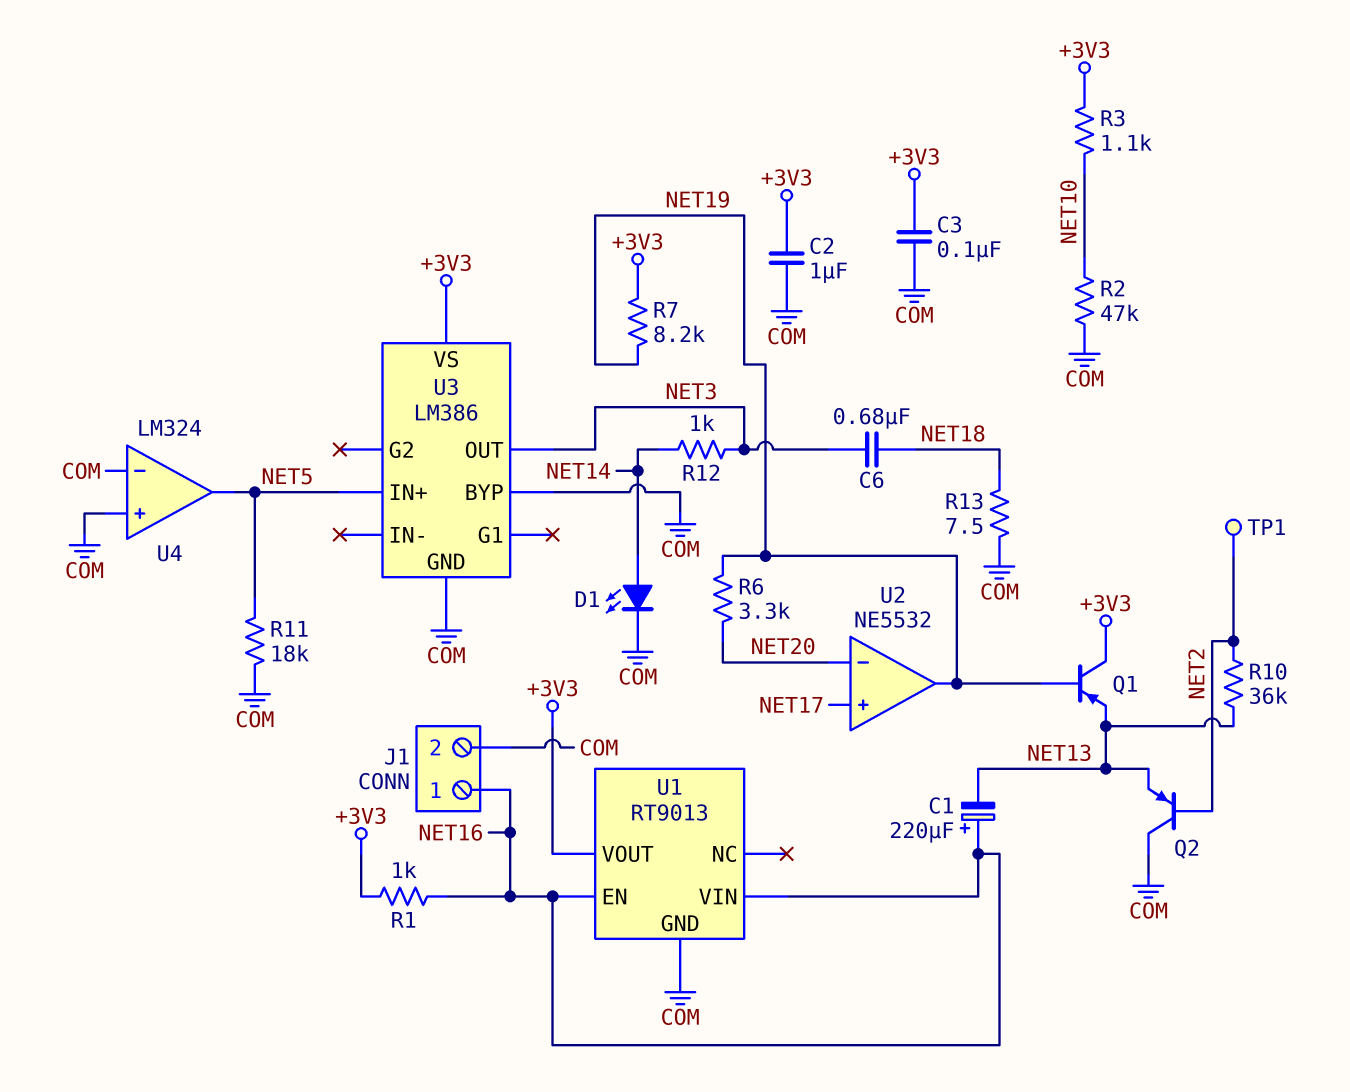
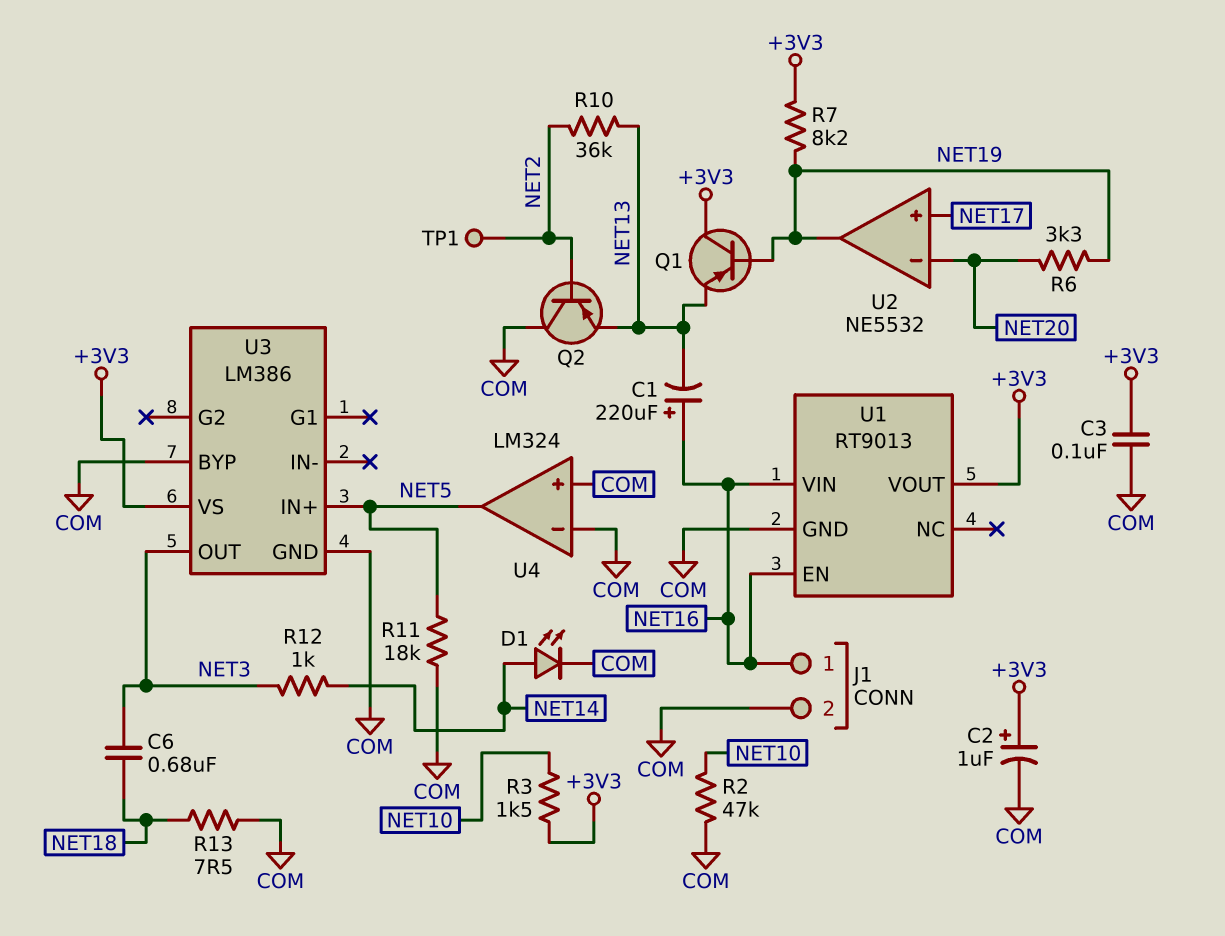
C2: 1uF (+3V3, COM) -> 1uF (plus +3V3, minus COM)
R1: 1k (+3V3, NET16) -> none
R3: 1.1k (+3V3, NET10) -> 1.5k (+3V3, NET10)

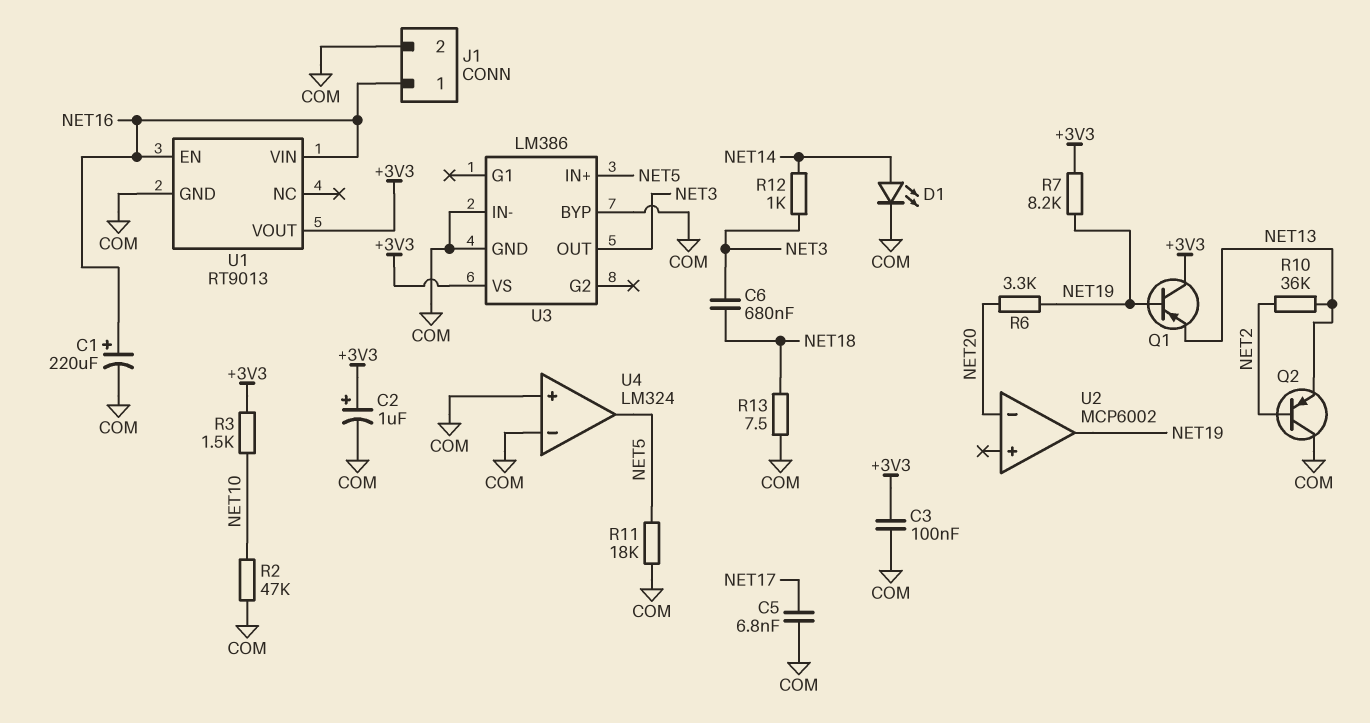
C1: 220uF (plus NET16, minus NET13) -> 220uF (plus NET16, minus COM)
C5: none -> 6.8nF (COM, NET17)
TP1: test point (NET2) -> none
U2: NE5532 -> MCP6002
U2 pin in+: NET17 -> none
U3 pin IN-: none -> COM

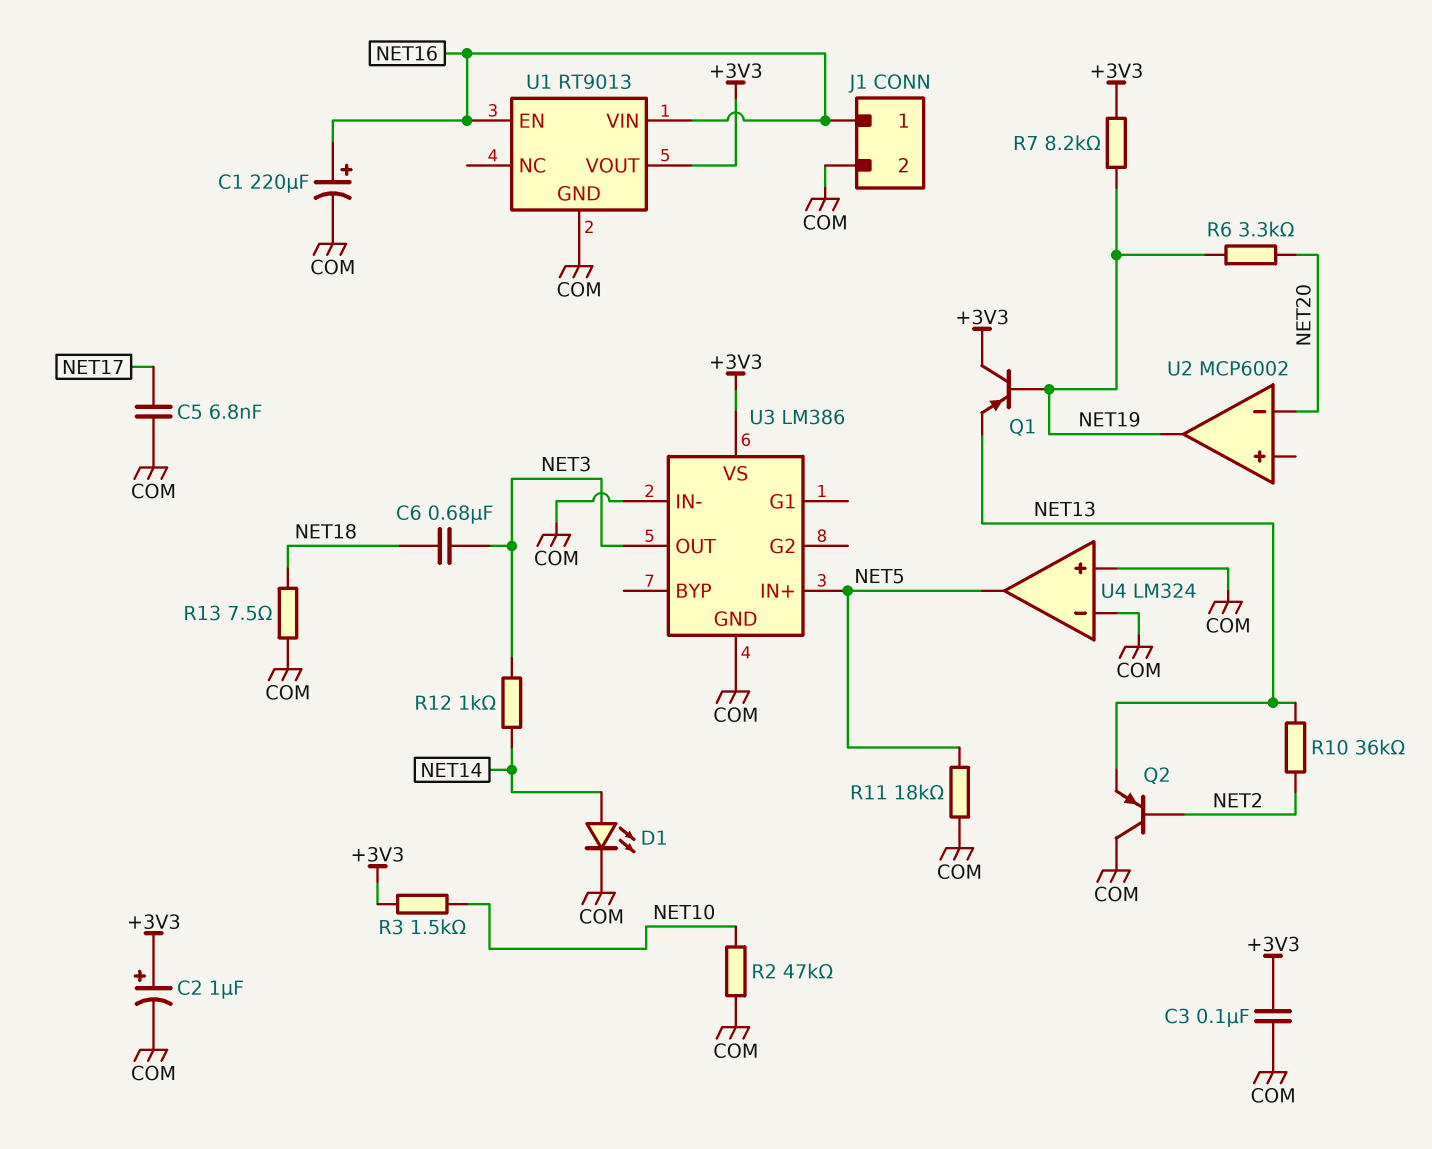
U3 pin BYP: COM -> none

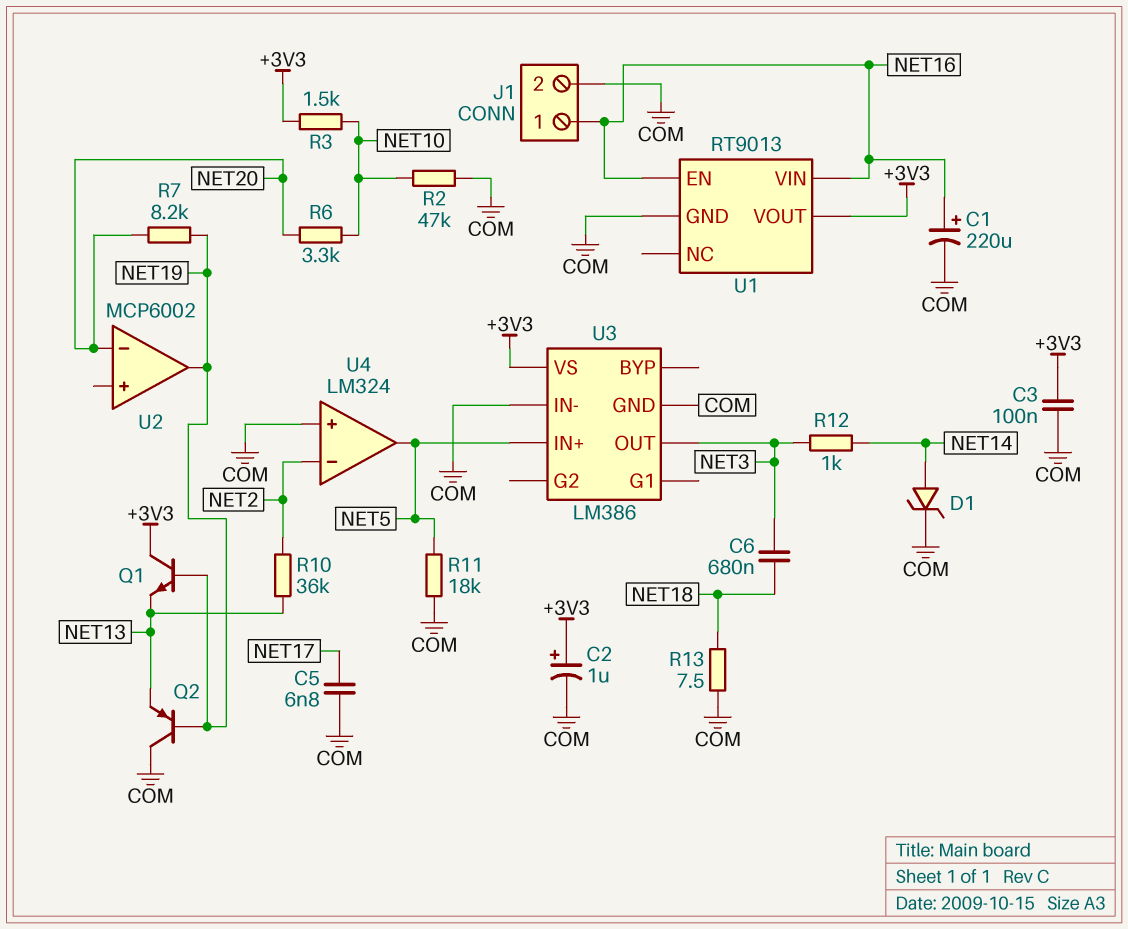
D1: LED (A NET14, K COM) -> zener (A NET14, K COM)
Q1: PNP (B NET19, C +3V3, E NET13) -> NPN (B NET19, C +3V3, E NET13)
Q2: PNP (B NET2, C COM, E NET13) -> PNP (B NET19, C COM, E NET13)
R6: 3.3k (NET19, NET20) -> 3.3k (NET10, NET20)
R7: 8.2k (+3V3, NET19) -> 8.2k (NET19, NET20)
U4 pin in-: COM -> NET2

